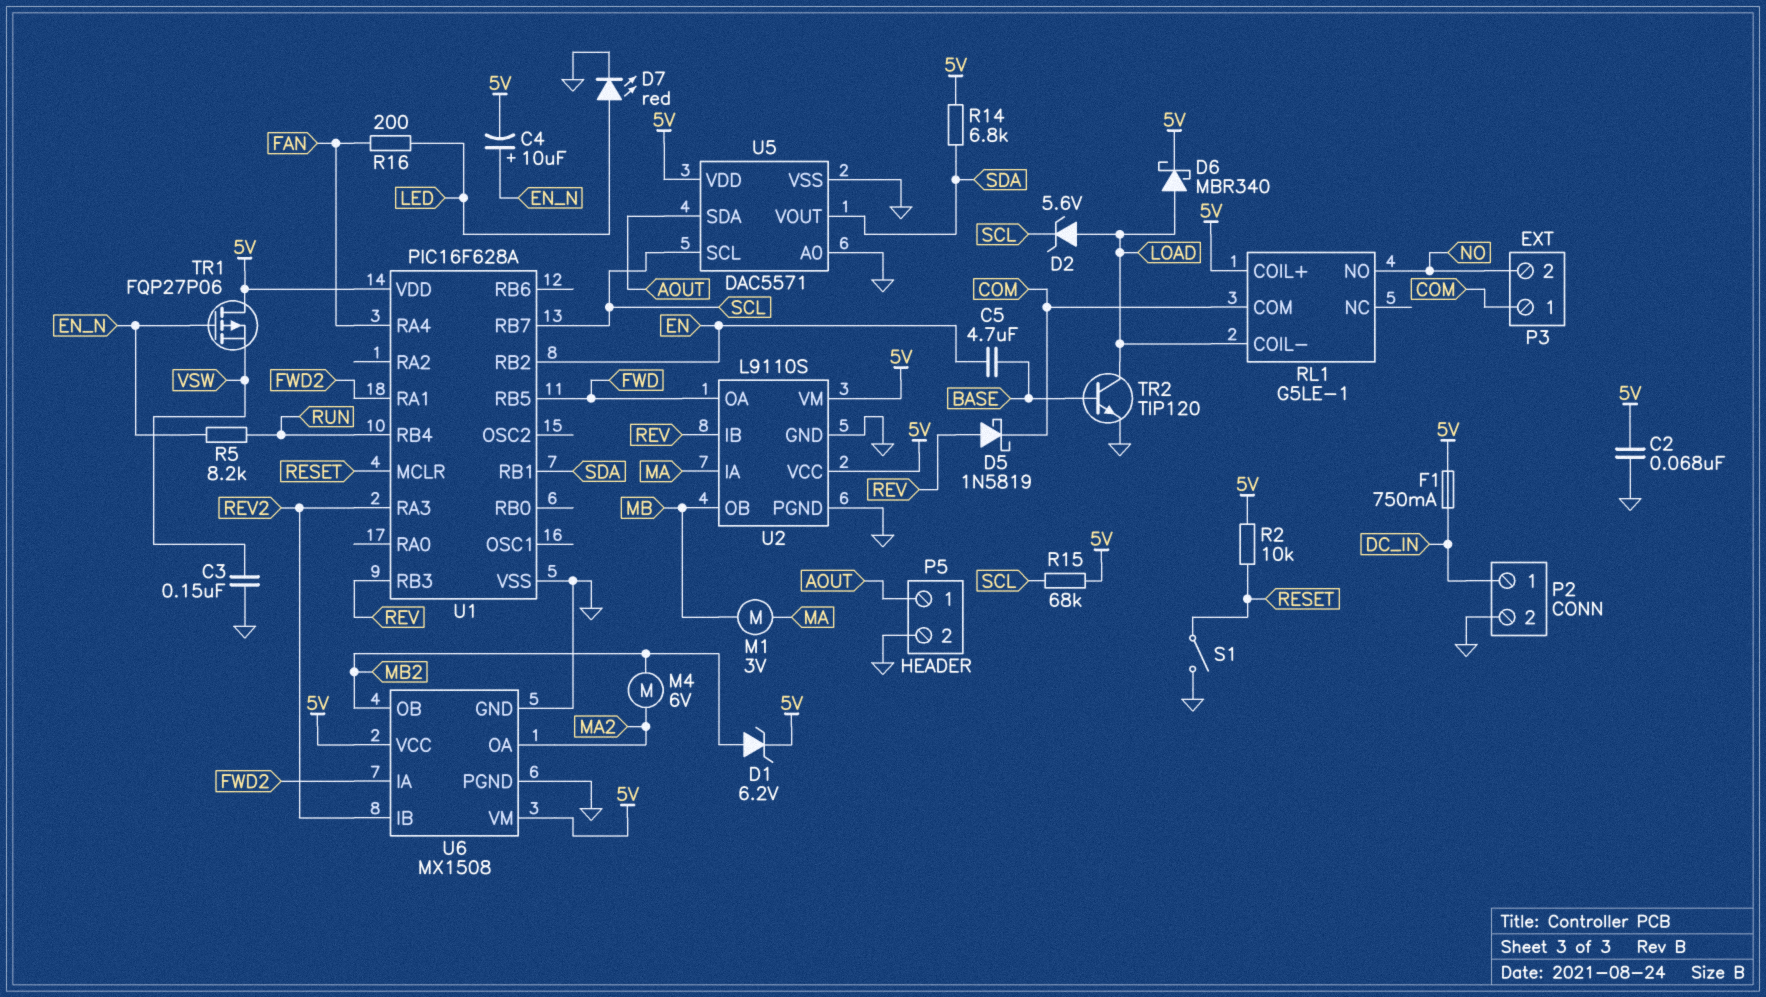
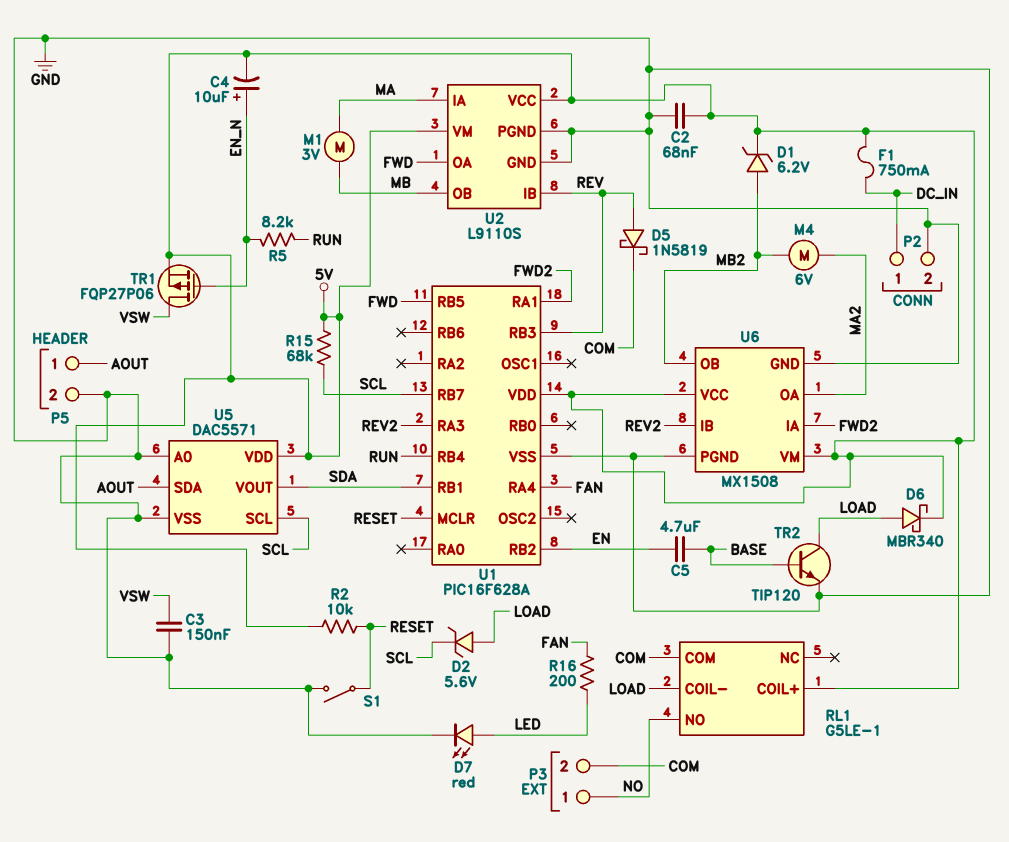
P3 pin 1: COM -> NO
P3 pin 2: NO -> COM
R14: 6.8k (5V, SDA) -> none
TR1: PMOS FQP27P06 (G EN_N, D 5V, S VSW) -> PMOS FQP27P06 (G EN_N, D VSW, S 5V)

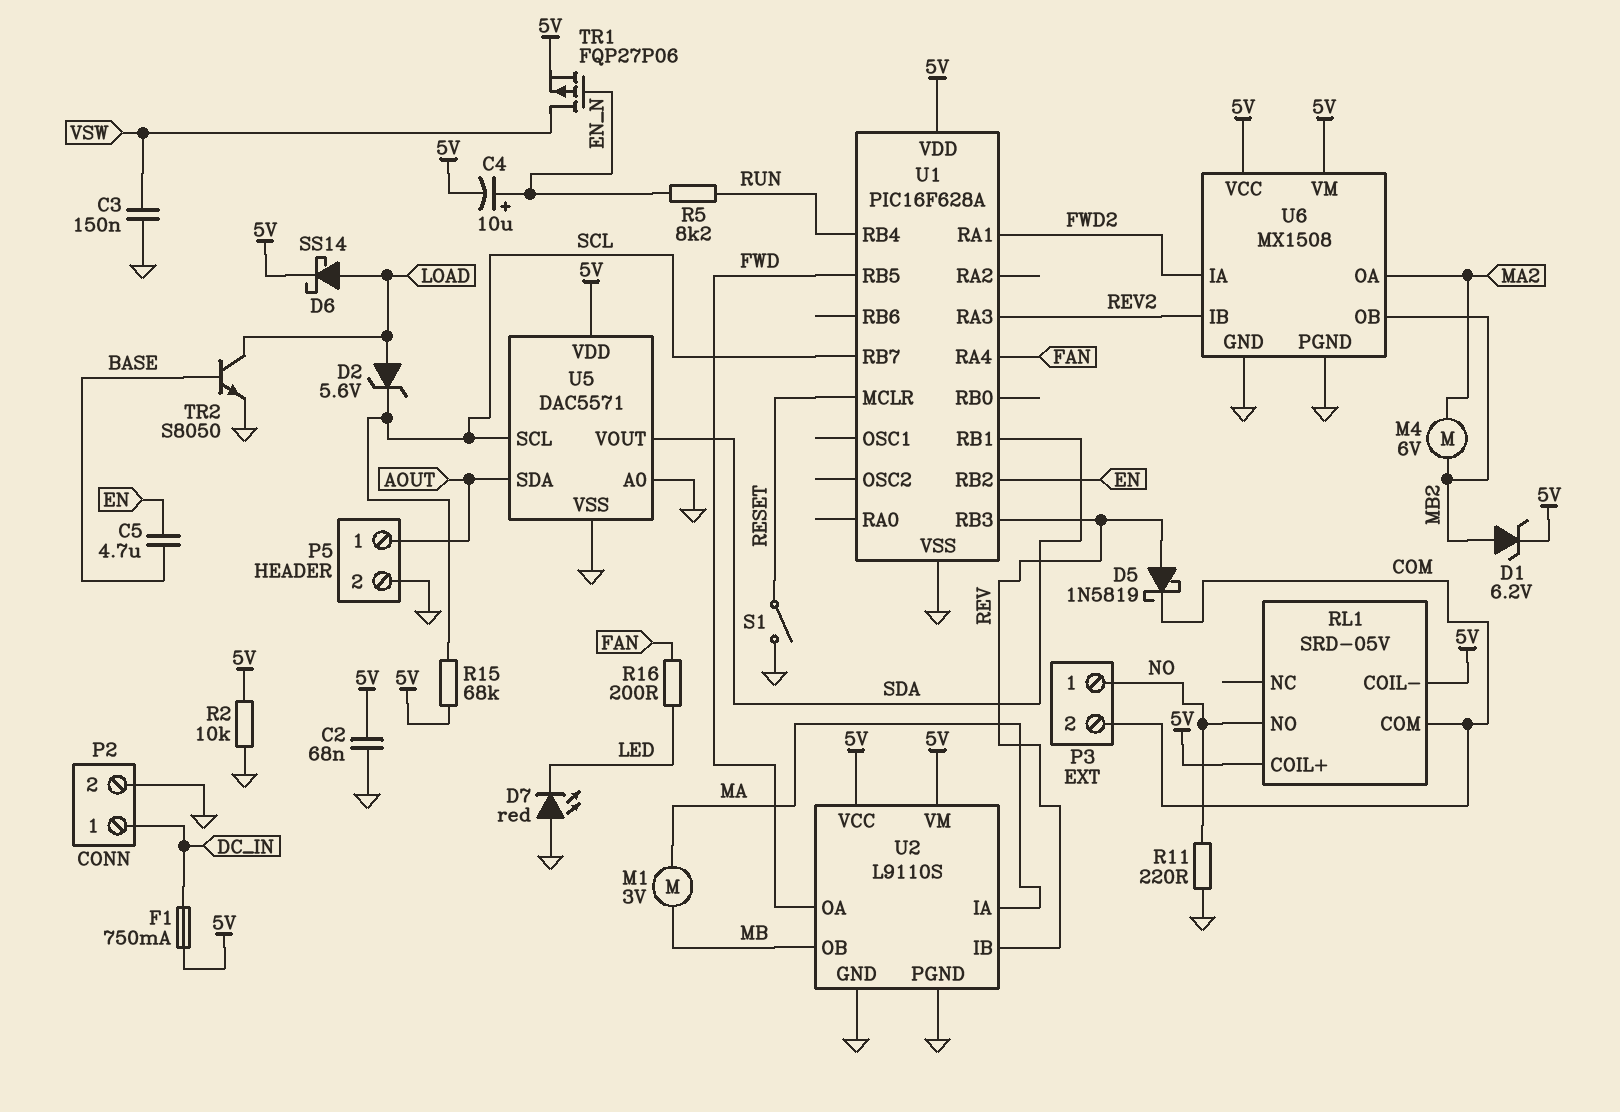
D6: schottky MBR340 (A LOAD, K 5V) -> schottky SS14 (A LOAD, K 5V)
D7: LED red (A LED, K GND) -> LED red (A GND, K LED)
R2: 10k (5V, RESET) -> 10k (5V, GND)
R11: none -> 220 (GND, NO)
RL1: G5LE-1 -> SRD-05V
RL1 pin COIL-: LOAD -> 5V
TR2: NPN TIP120 (B BASE, C LOAD, E GND) -> NPN S8050 (B BASE, C LOAD, E GND)

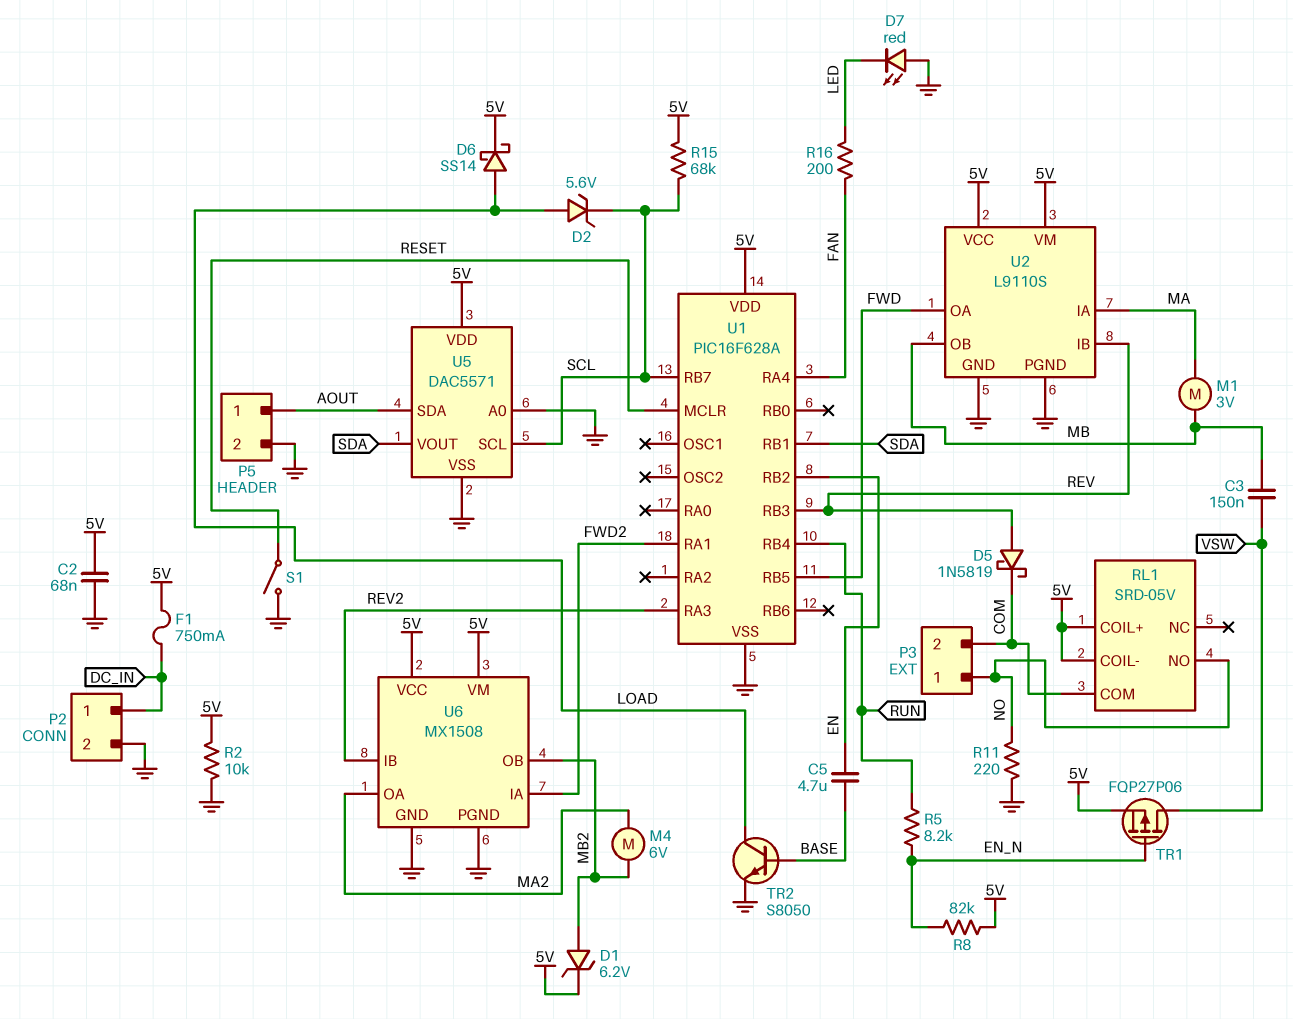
C3: 150nF (GND, VSW) -> 150nF (MB, VSW)
C4: 10uF (plus EN_N, minus 5V) -> none
R8: none -> 82k (5V, EN_N)

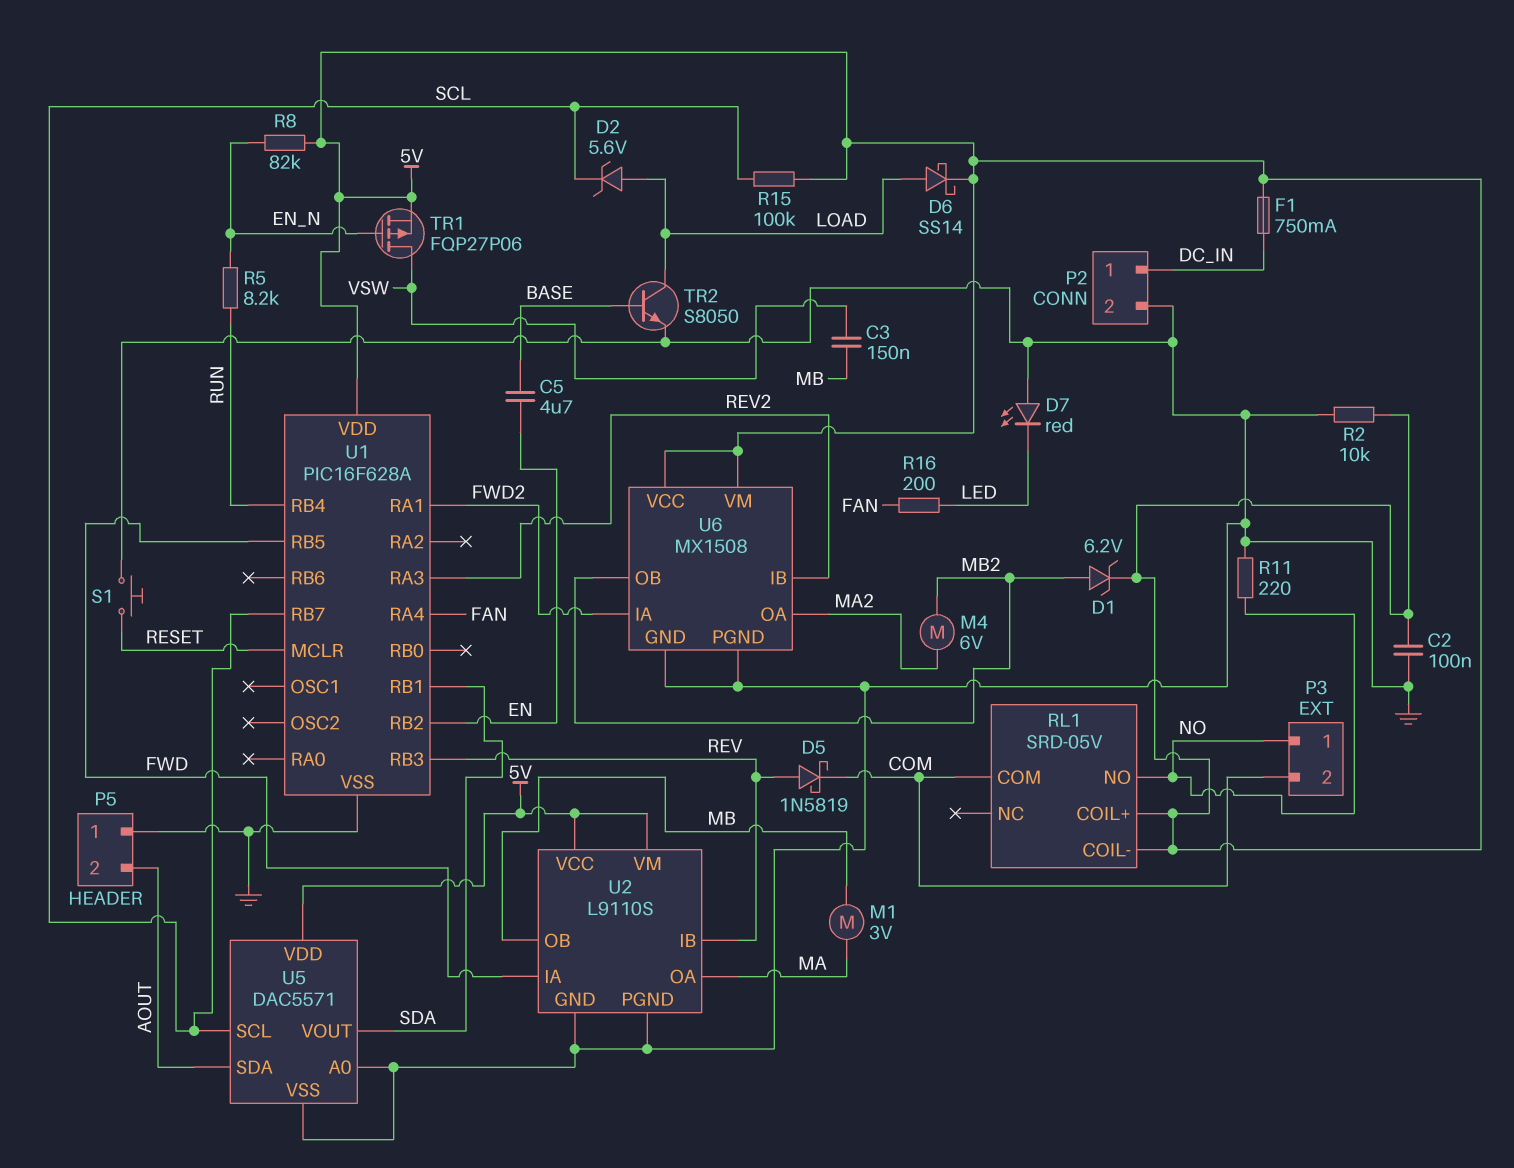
C2: 68nF (5V, GND) -> 100nF (5V, GND)
P5 pin 1: AOUT -> GND
P5 pin 2: GND -> AOUT
R15: 68k (5V, SCL) -> 100k (5V, SCL)
S1: switch (GND, RESET) -> button (GND, RESET)
U2 pin IA: MA -> FWD
U2 pin OA: FWD -> MA

